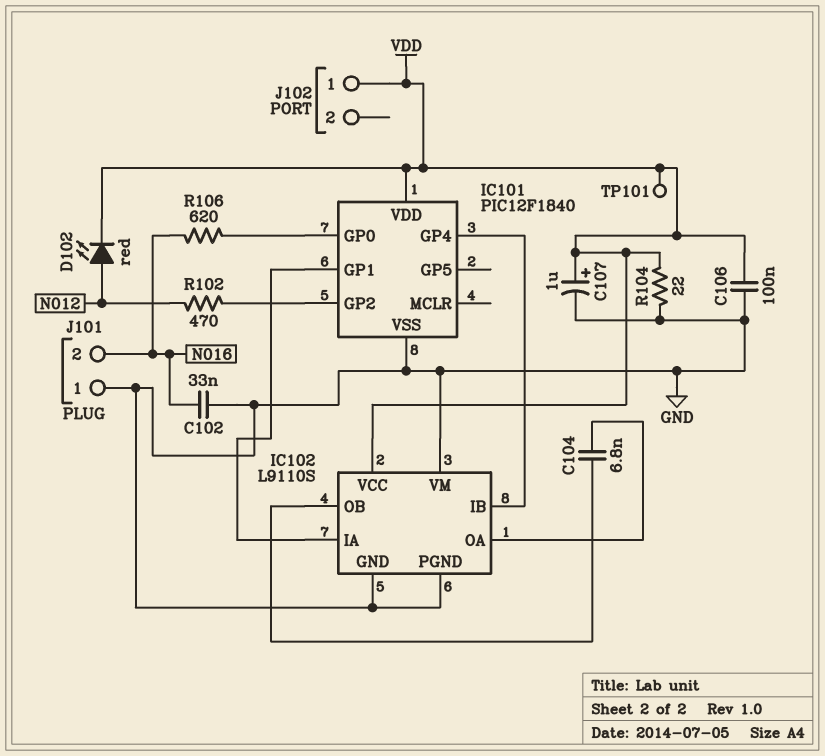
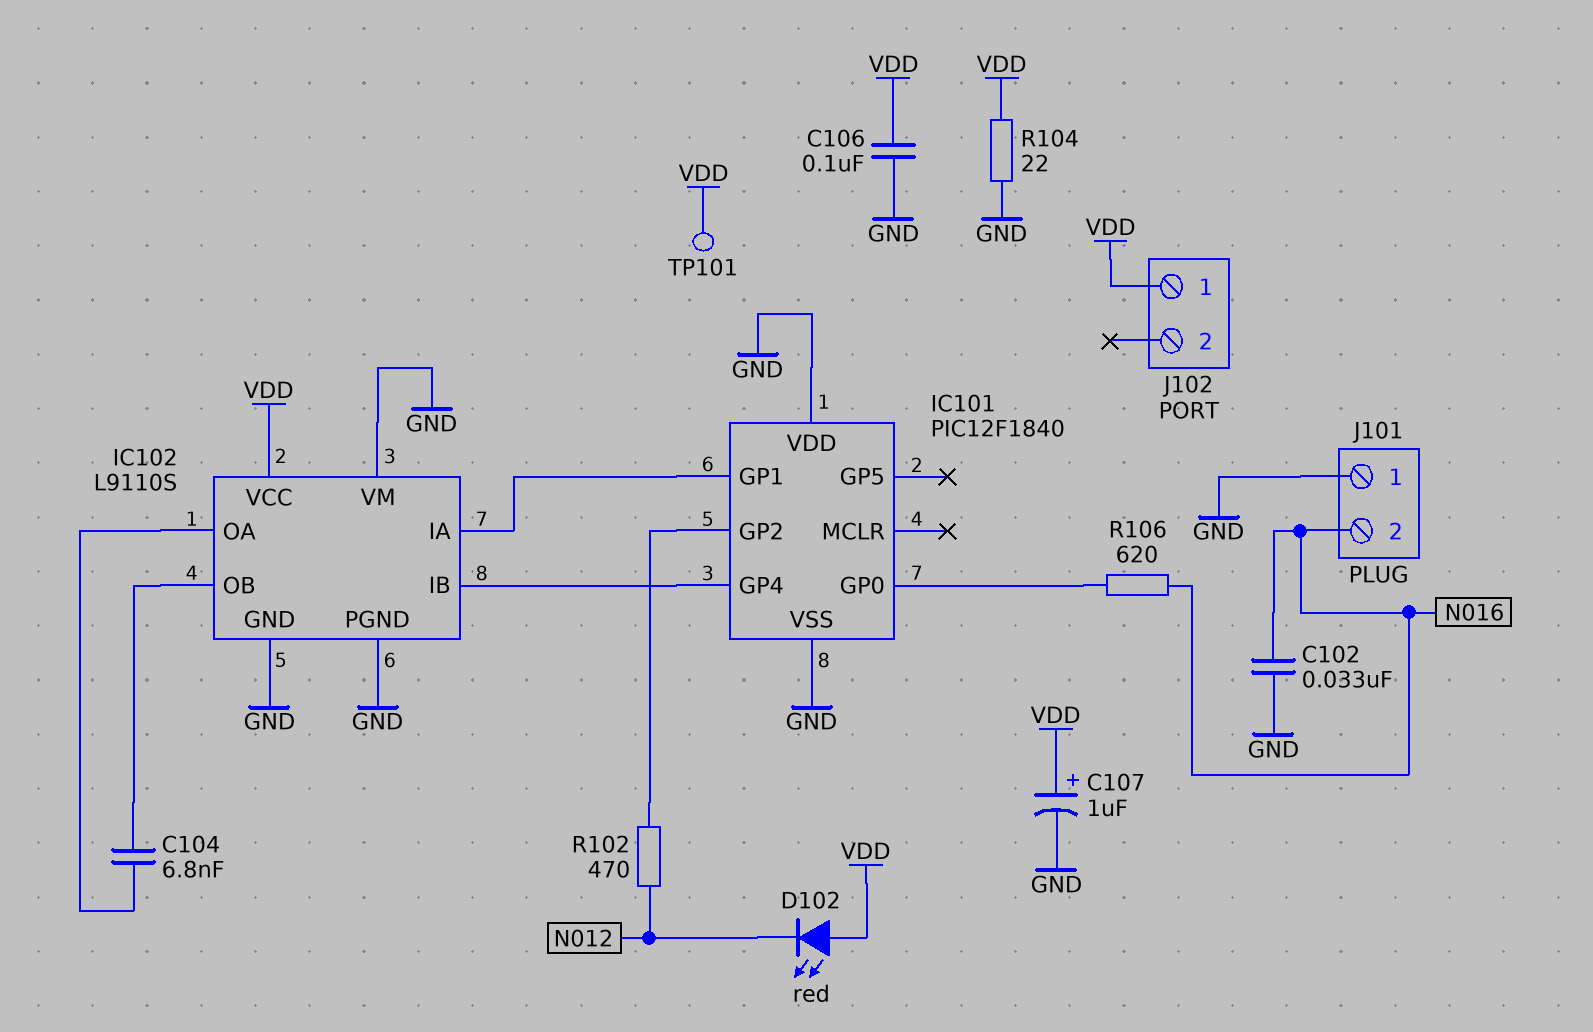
D102: LED red (A N012, K VDD) -> LED red (A VDD, K N012)
IC101 pin VDD: VDD -> GND

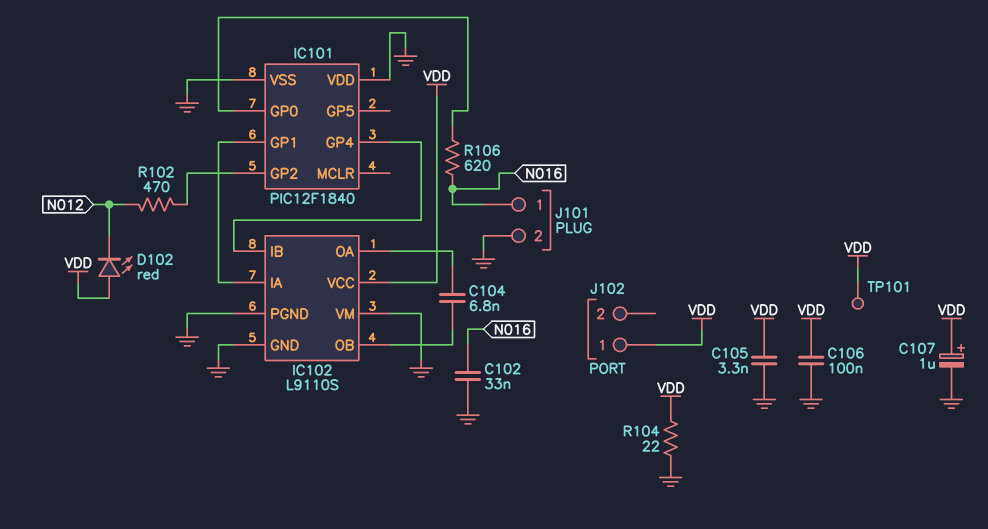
C105: none -> 3.3nF (GND, VDD)
J101 pin 1: GND -> N016
J101 pin 2: N016 -> GND

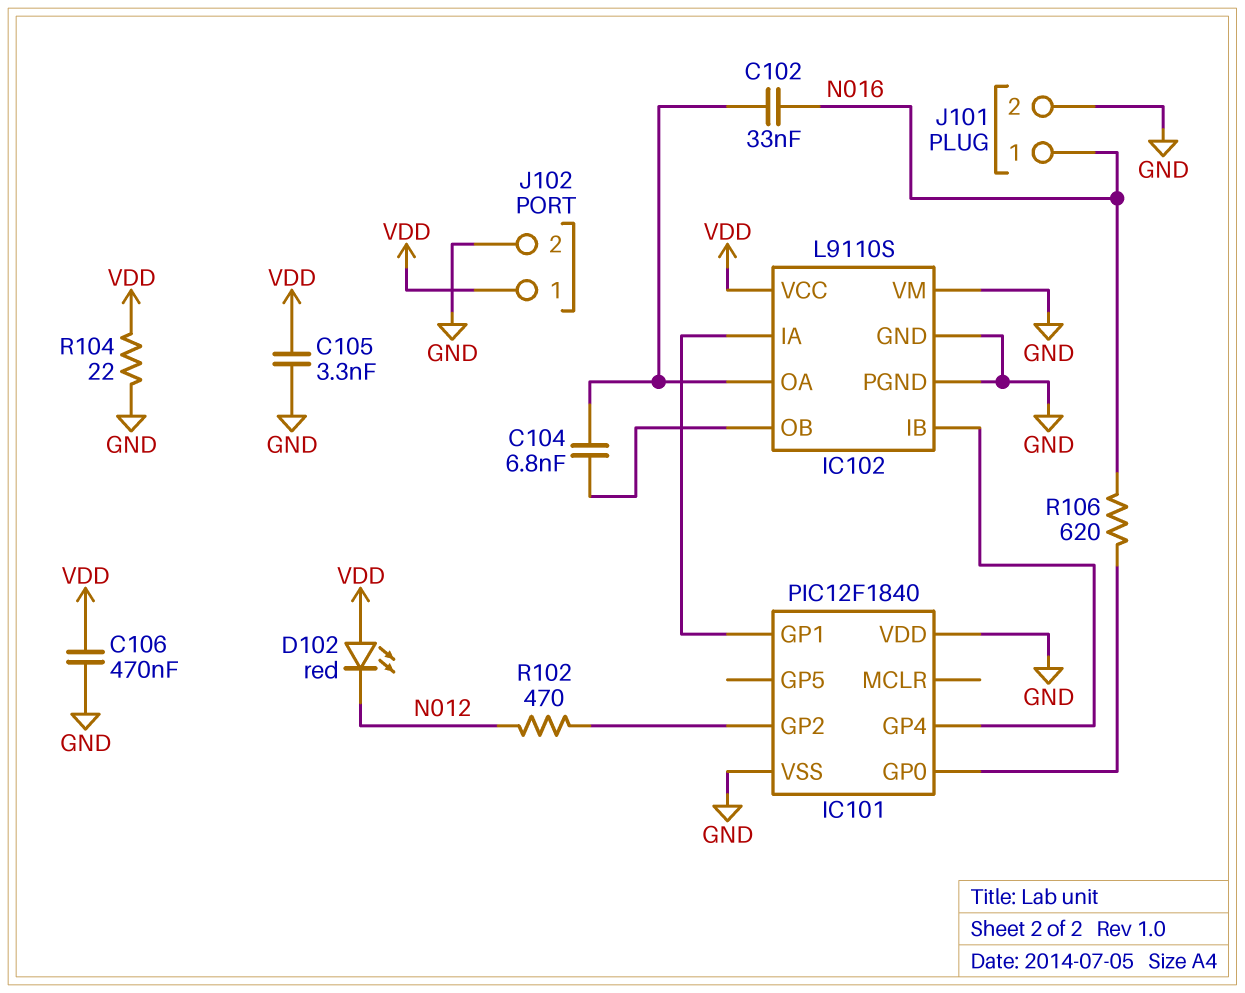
C102: 33nF (GND, N016) -> 33nF (IC102/OA, N016)
C106: 100nF (GND, VDD) -> 470nF (GND, VDD)
C107: 1uF (plus VDD, minus GND) -> none
J102 pin 2: none -> GND
TP101: test point (VDD) -> none

